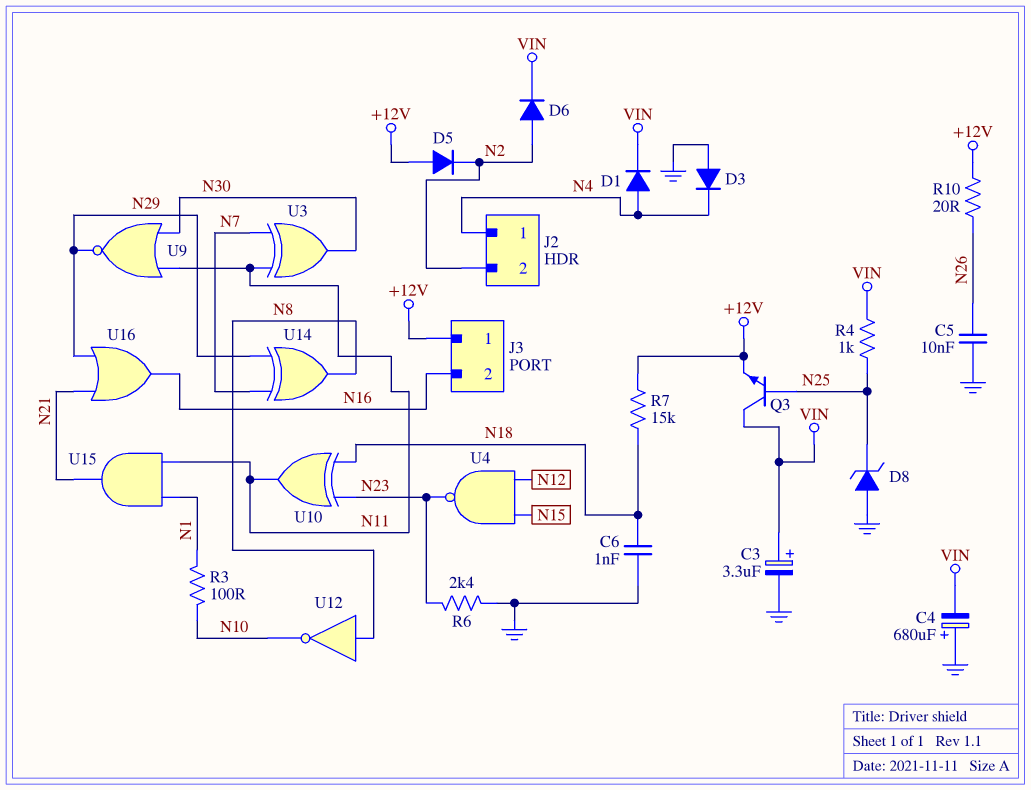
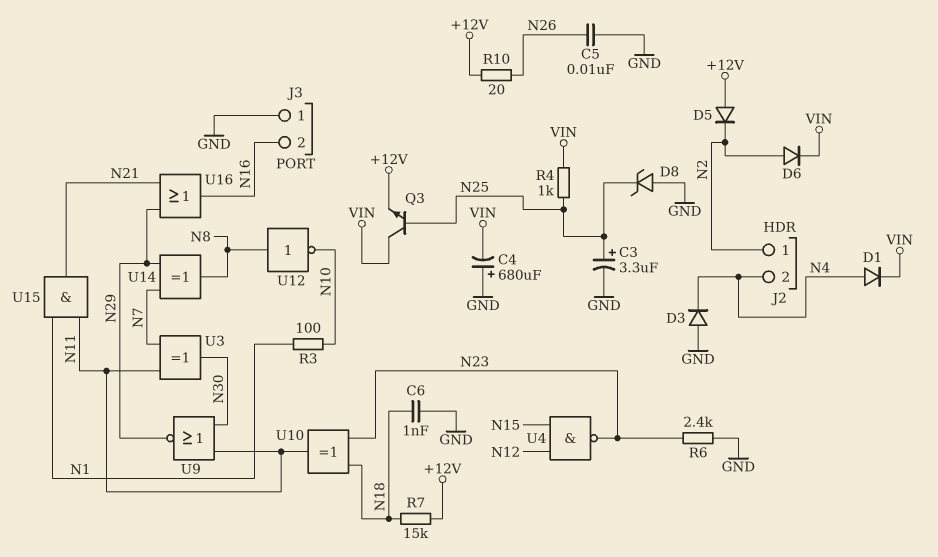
C3: 3.3uF (plus VIN, minus GND) -> 3.3uF (plus N25, minus GND)
J2 pin 1: N4 -> N2
J2 pin 2: N2 -> N4
J3 pin 1: +12V -> GND

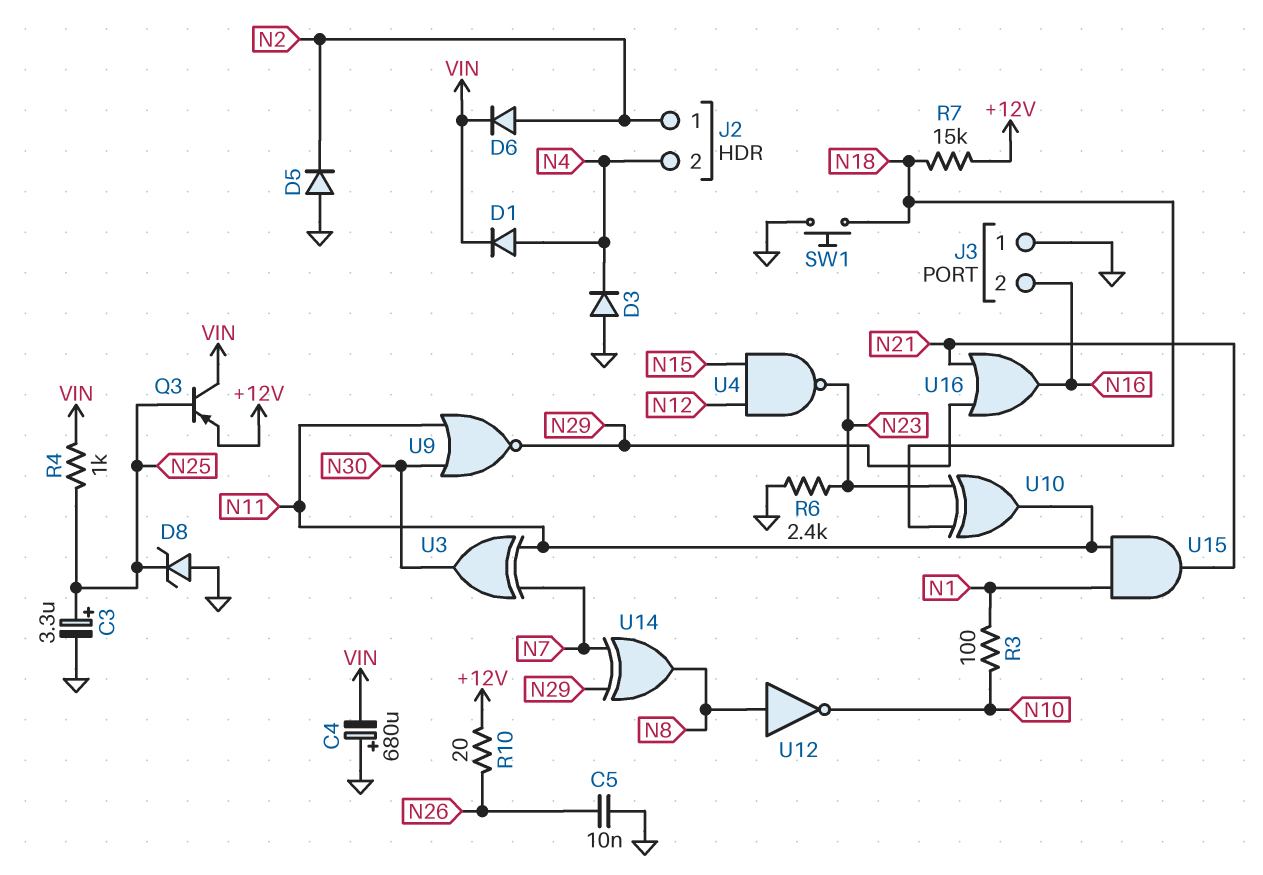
C6: 1nF (GND, N18) -> none
D5: diode (A +12V, K N2) -> diode (A GND, K N2)
Q3: NPN (B N25, C VIN, E +12V) -> PNP (B N25, C VIN, E +12V)
SW1: none -> button (GND, N18)

